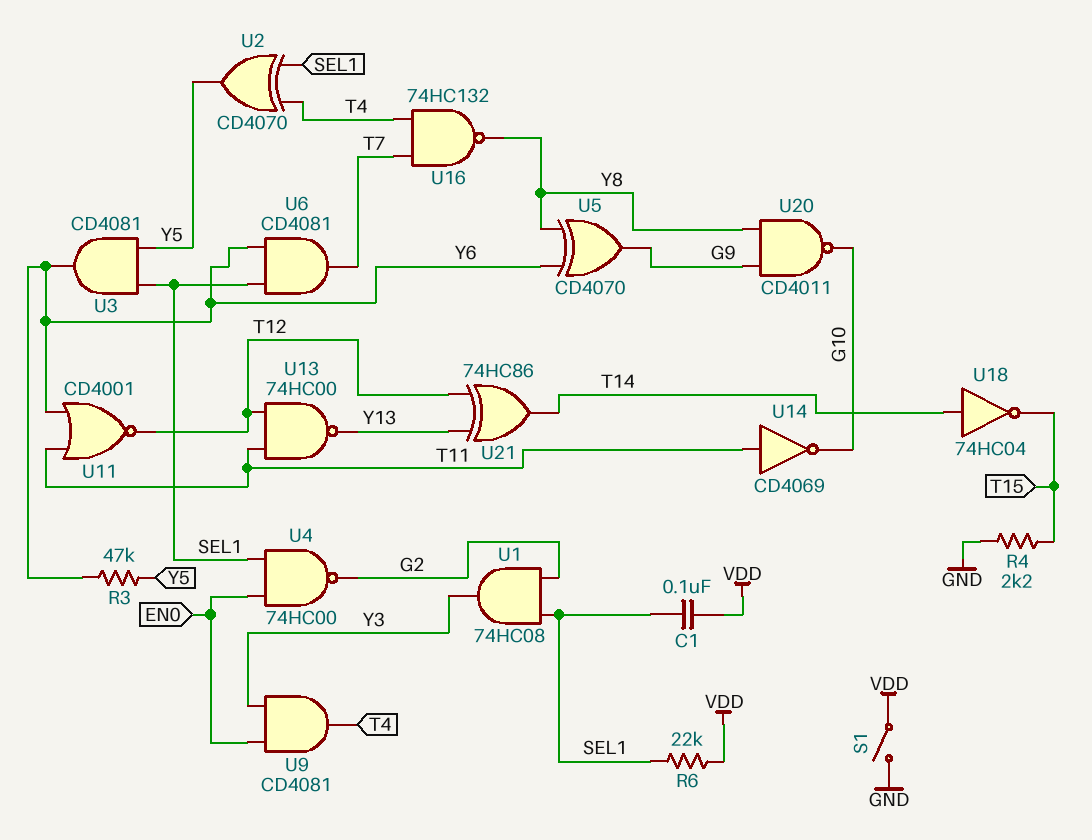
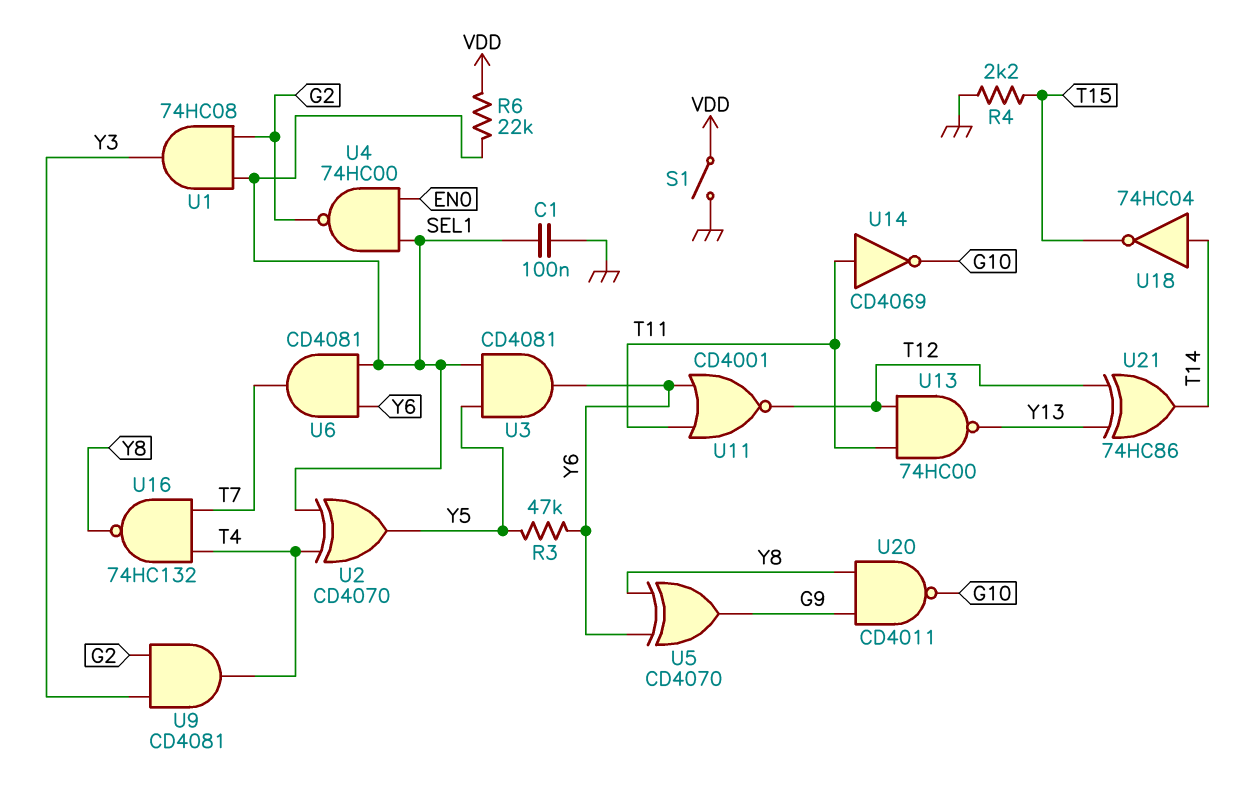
C1: 100nF (SEL1, VDD) -> 100nF (GND, SEL1)
U9: AND CD4081 (in EN0, in Y3, out T4) -> AND CD4081 (in G2, in Y3, out T4)

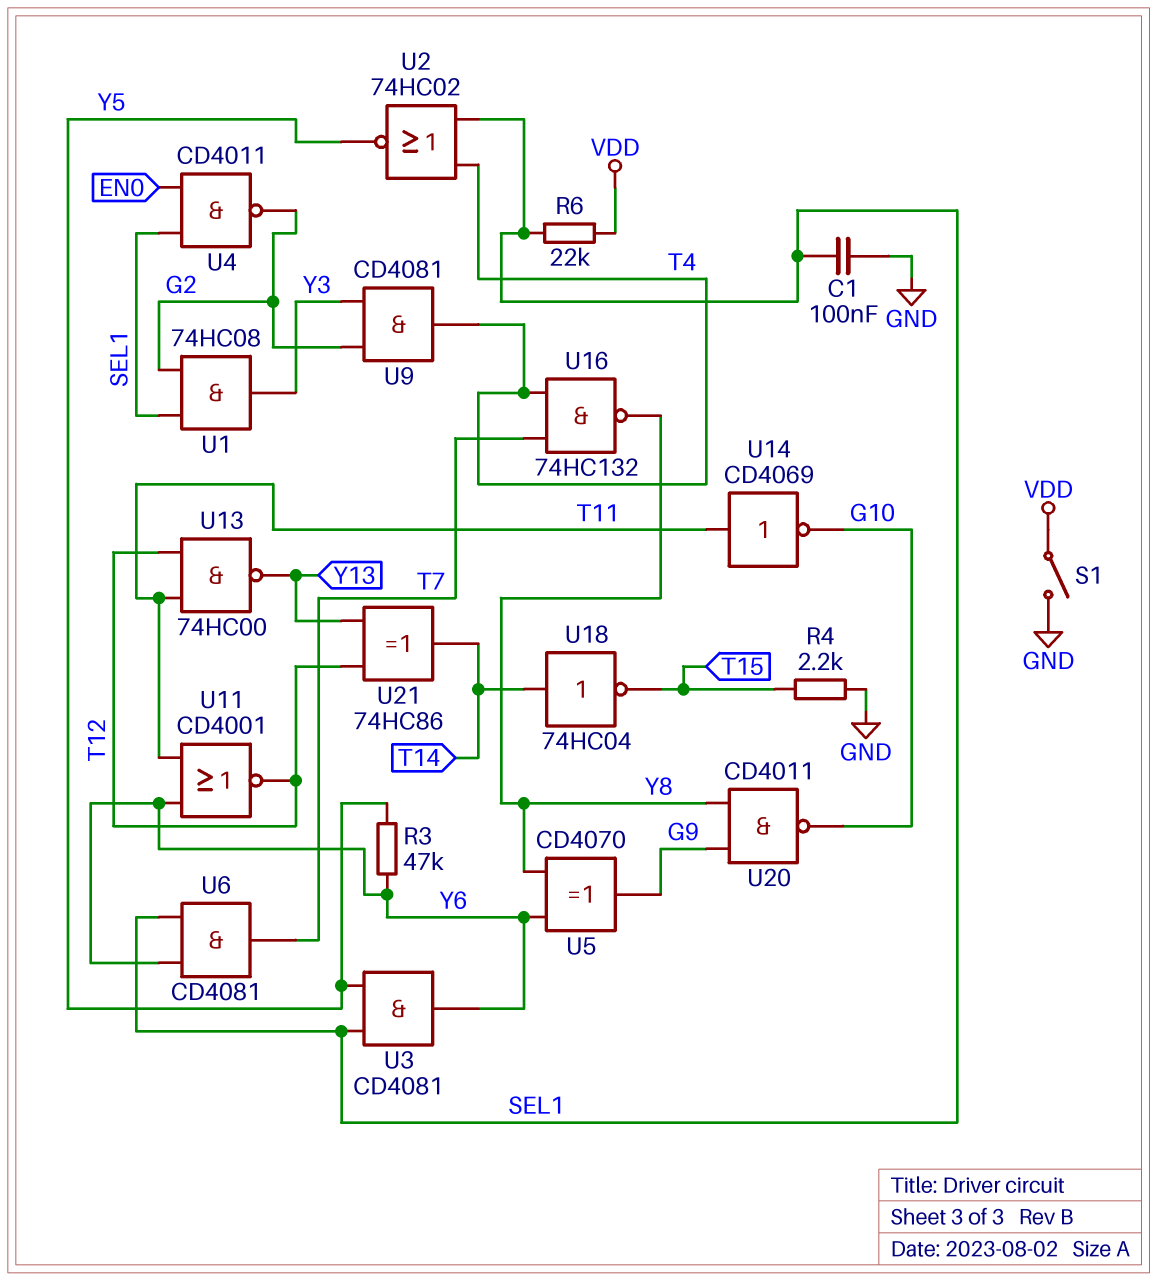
U2: XOR CD4070 (in SEL1, in T4, out Y5) -> NOR 74HC02 (in SEL1, in T4, out Y5)
U4: NAND 74HC00 (in EN0, in SEL1, out G2) -> NAND CD4011 (in EN0, in SEL1, out G2)

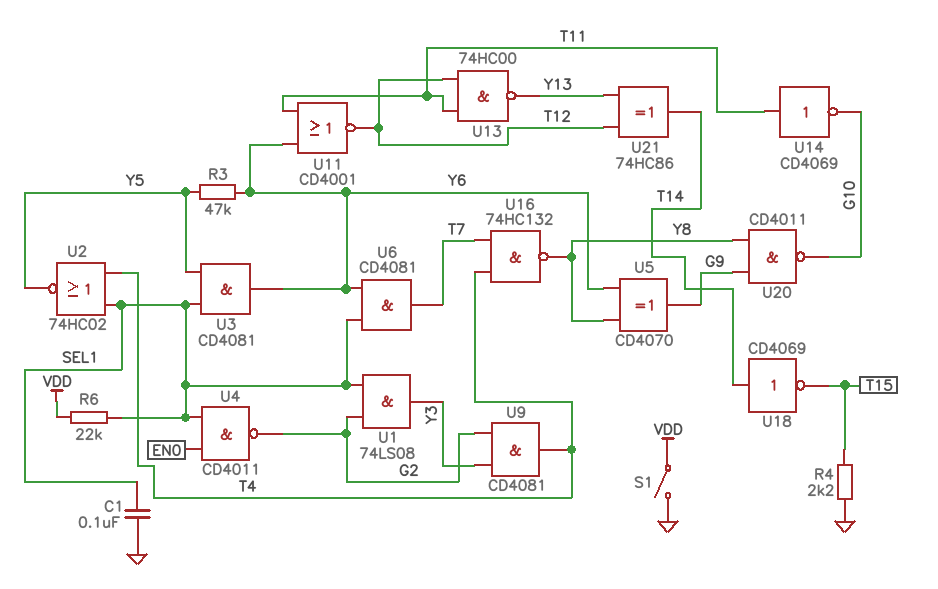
U1: AND 74HC08 (in G2, in SEL1, out Y3) -> AND 74LS08 (in G2, in SEL1, out Y3)
U18: NOT 74HC04 (in T14, out T15) -> NOT CD4069 (in T14, out T15)

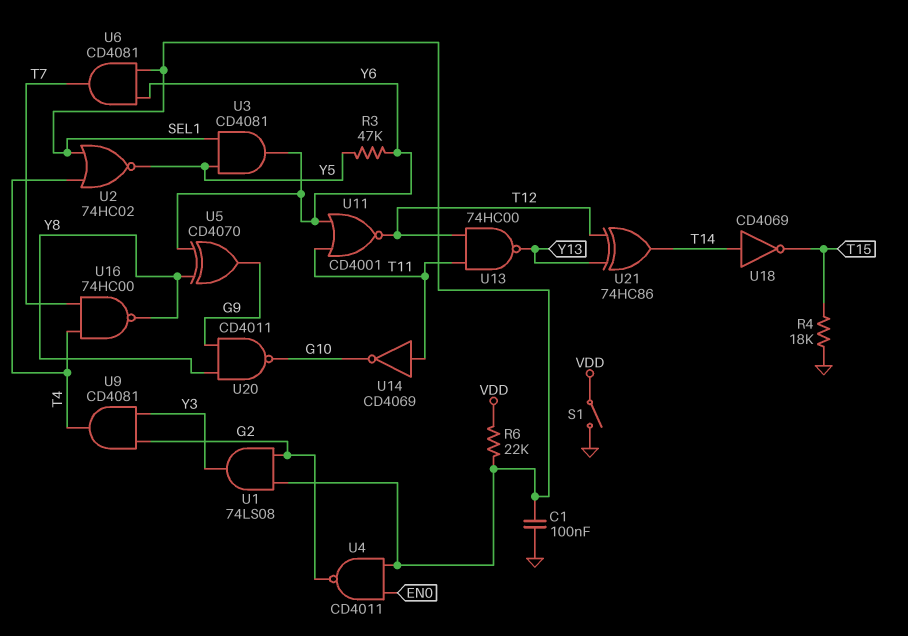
R4: 2.2k (GND, T15) -> 18k (GND, T15)
U16: NAND 74HC132 (in T4, in T7, out Y8) -> NAND 74HC00 (in T4, in T7, out Y8)

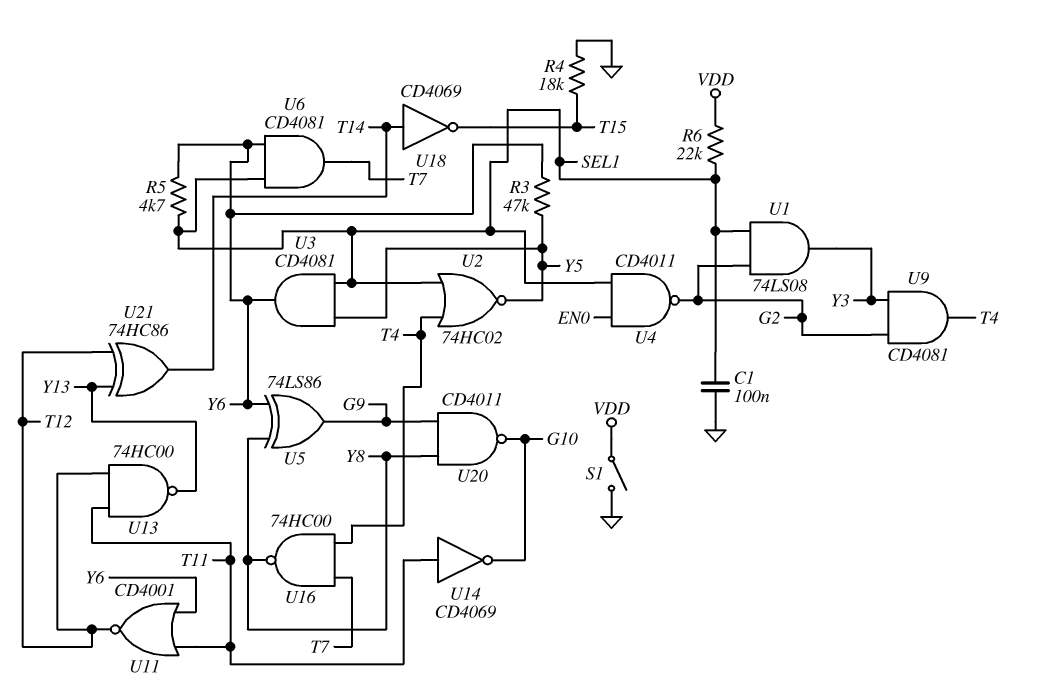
R5: none -> 4.7k (SEL1, Y6)
U5: XOR CD4070 (in Y6, in Y8, out G9) -> XOR 74LS86 (in Y6, in Y8, out G9)

